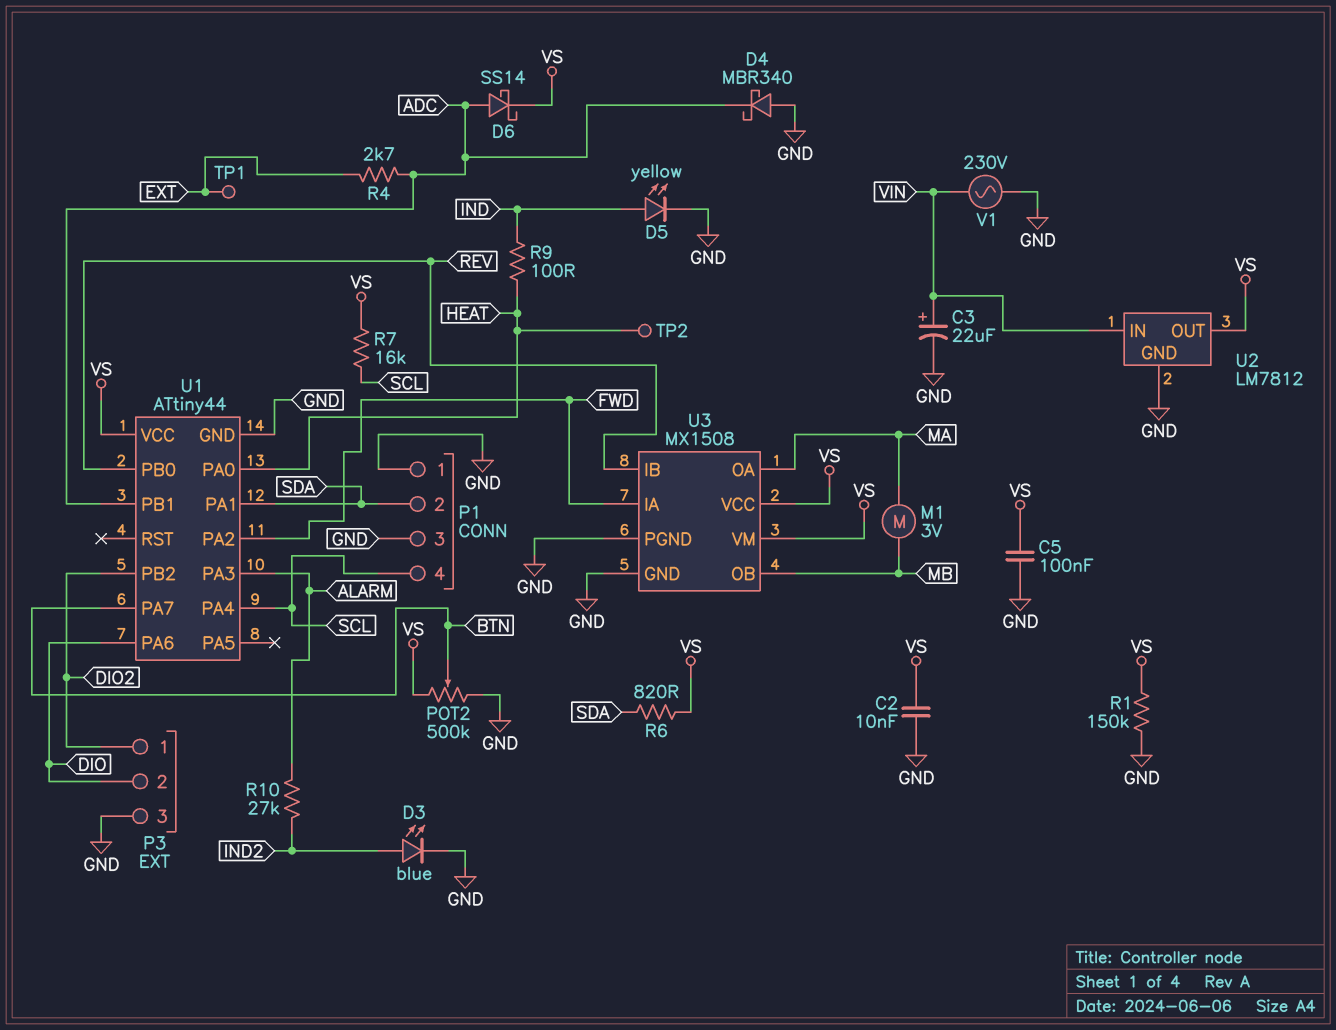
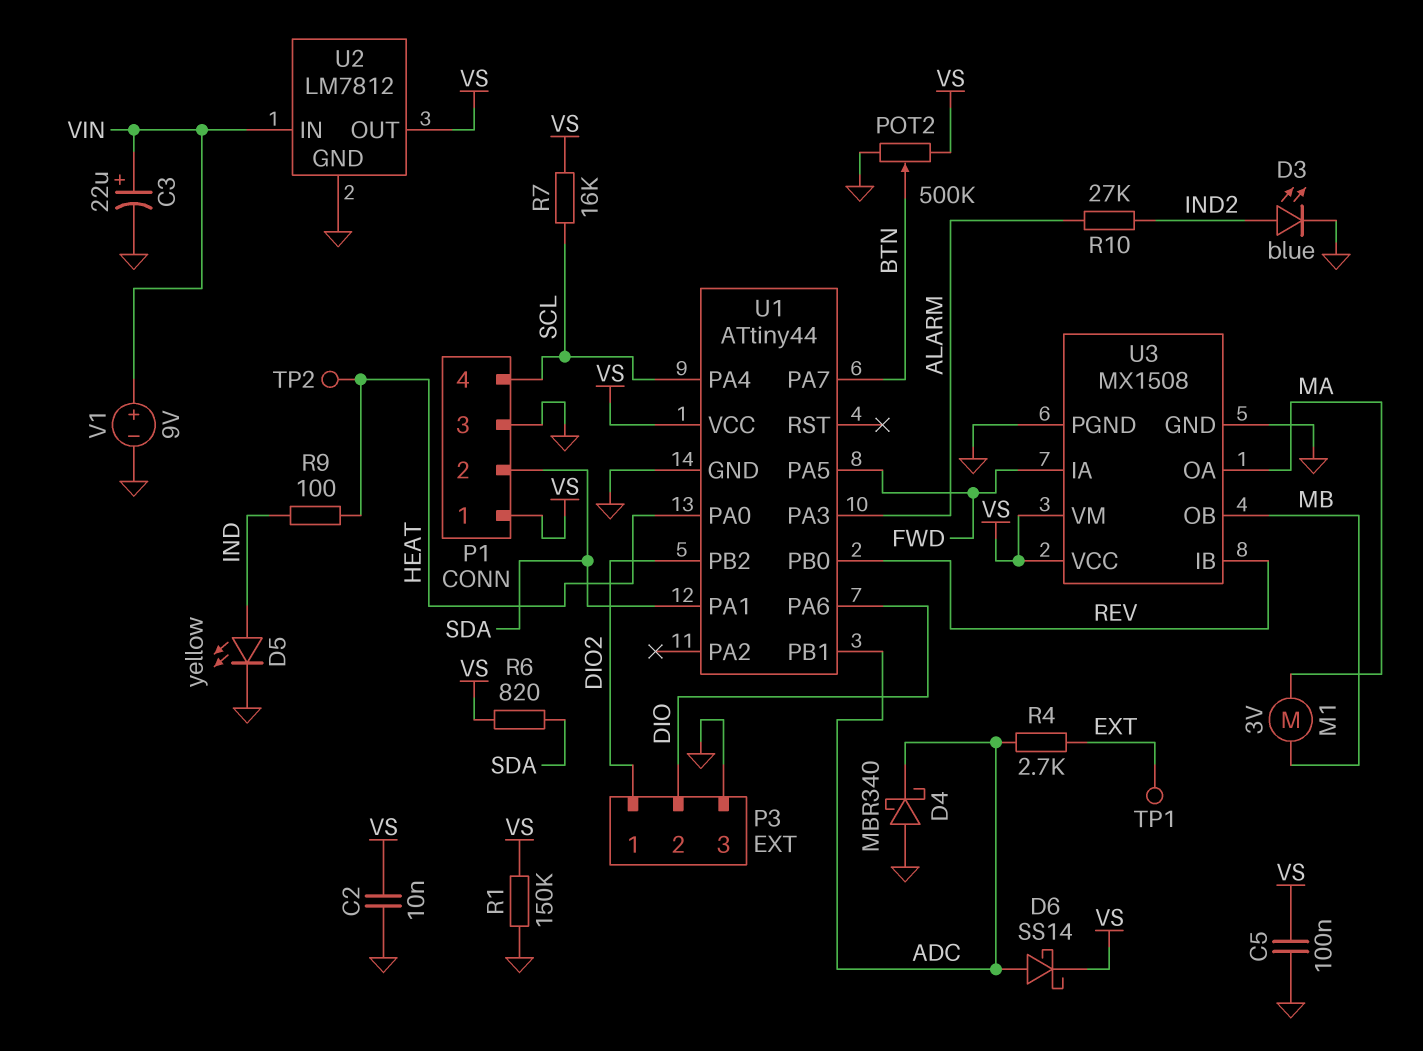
P1 pin 1: GND -> VS
U1 pin PA2: FWD -> none
U1 pin PA5: none -> FWD
V1: AC 230V (GND, VIN) -> 9V (plus VIN, minus GND)

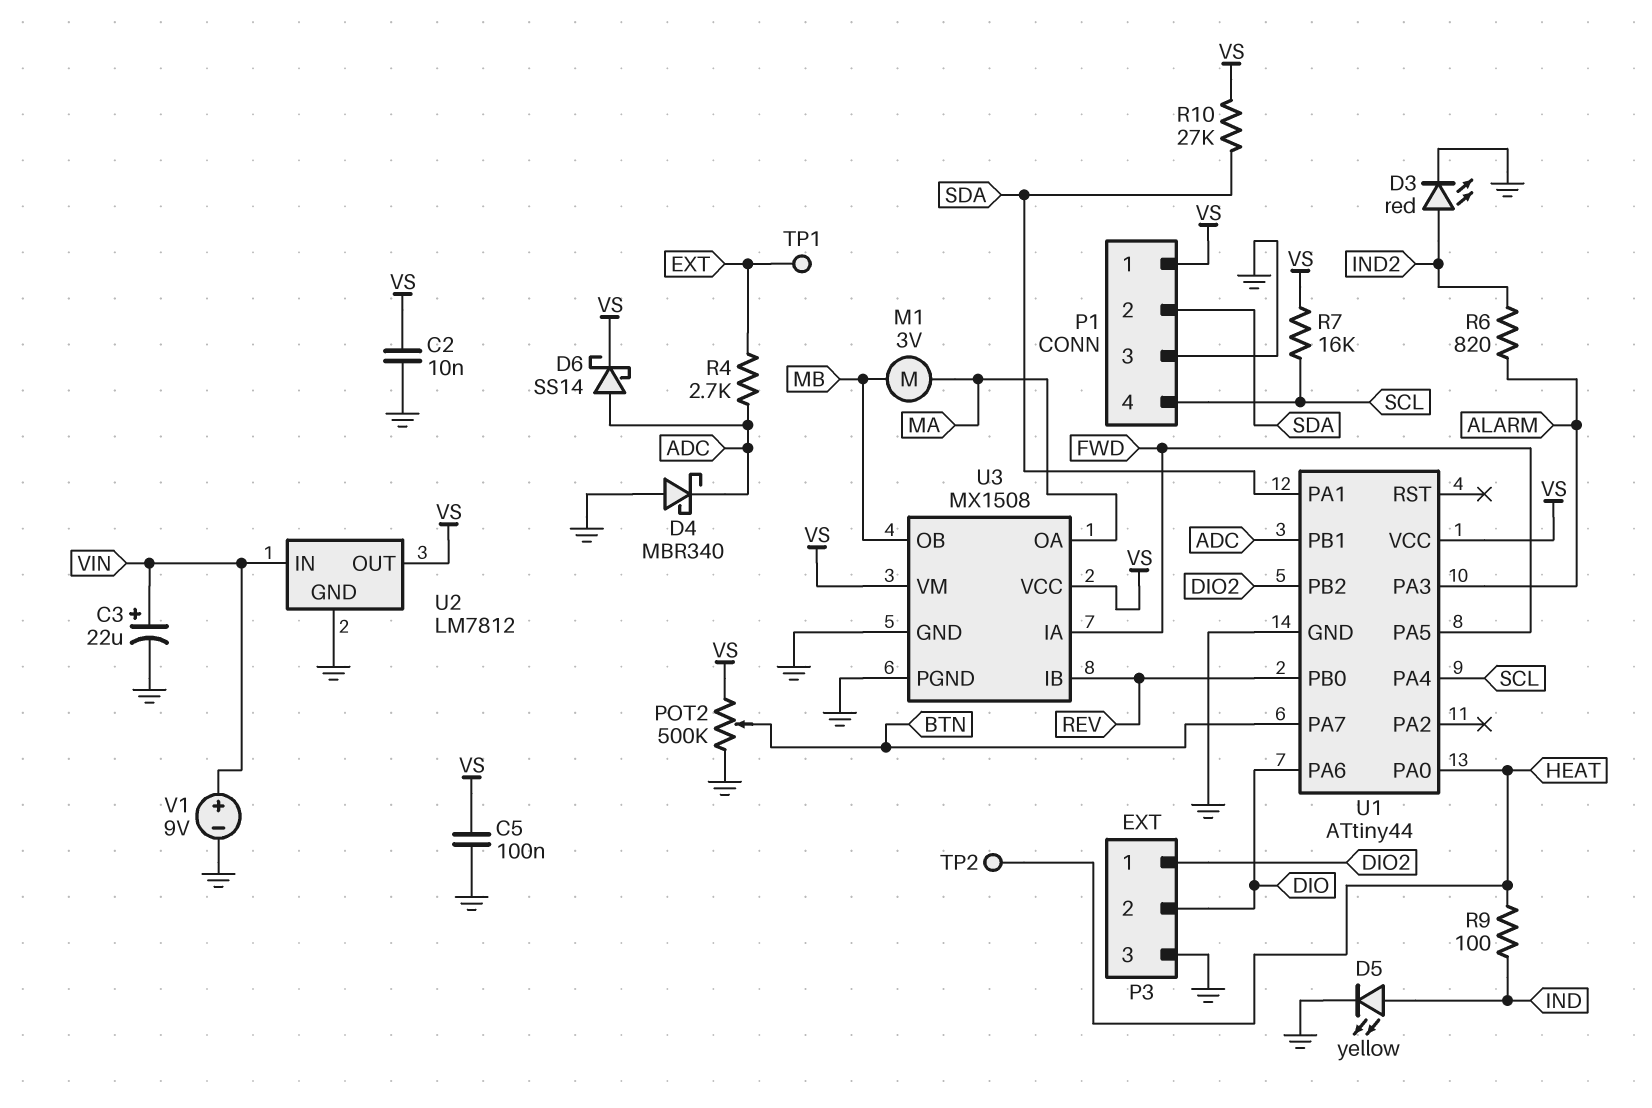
D3: LED blue (A IND2, K GND) -> LED red (A IND2, K GND)
R1: 150k (GND, VS) -> none
R6: 820 (SDA, VS) -> 820 (ALARM, IND2)
R10: 27k (ALARM, IND2) -> 27k (SDA, VS)

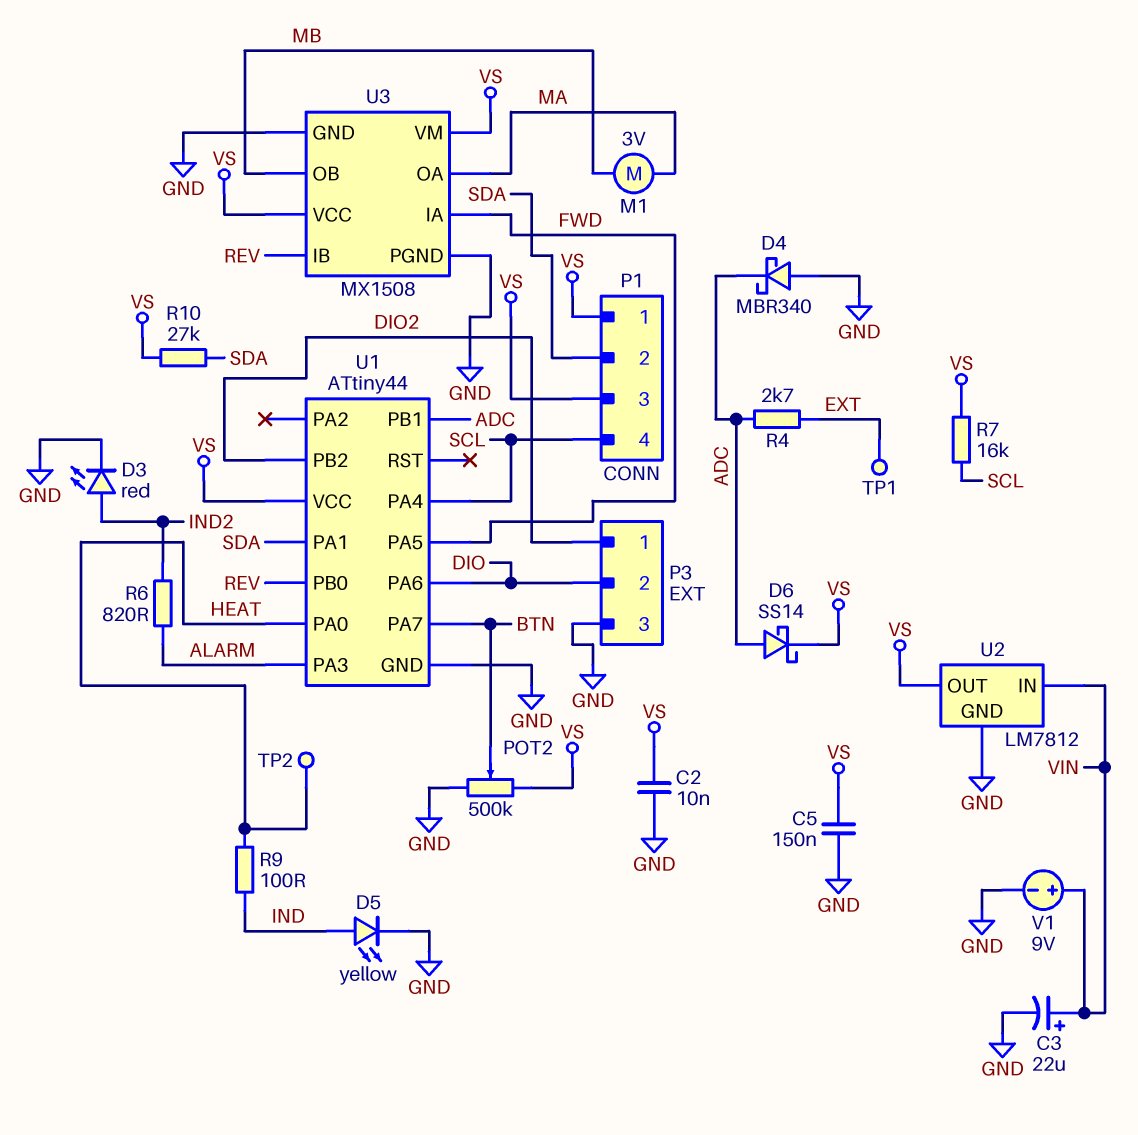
C5: 100nF (GND, VS) -> 150nF (GND, VS)
P1 pin 3: GND -> VS

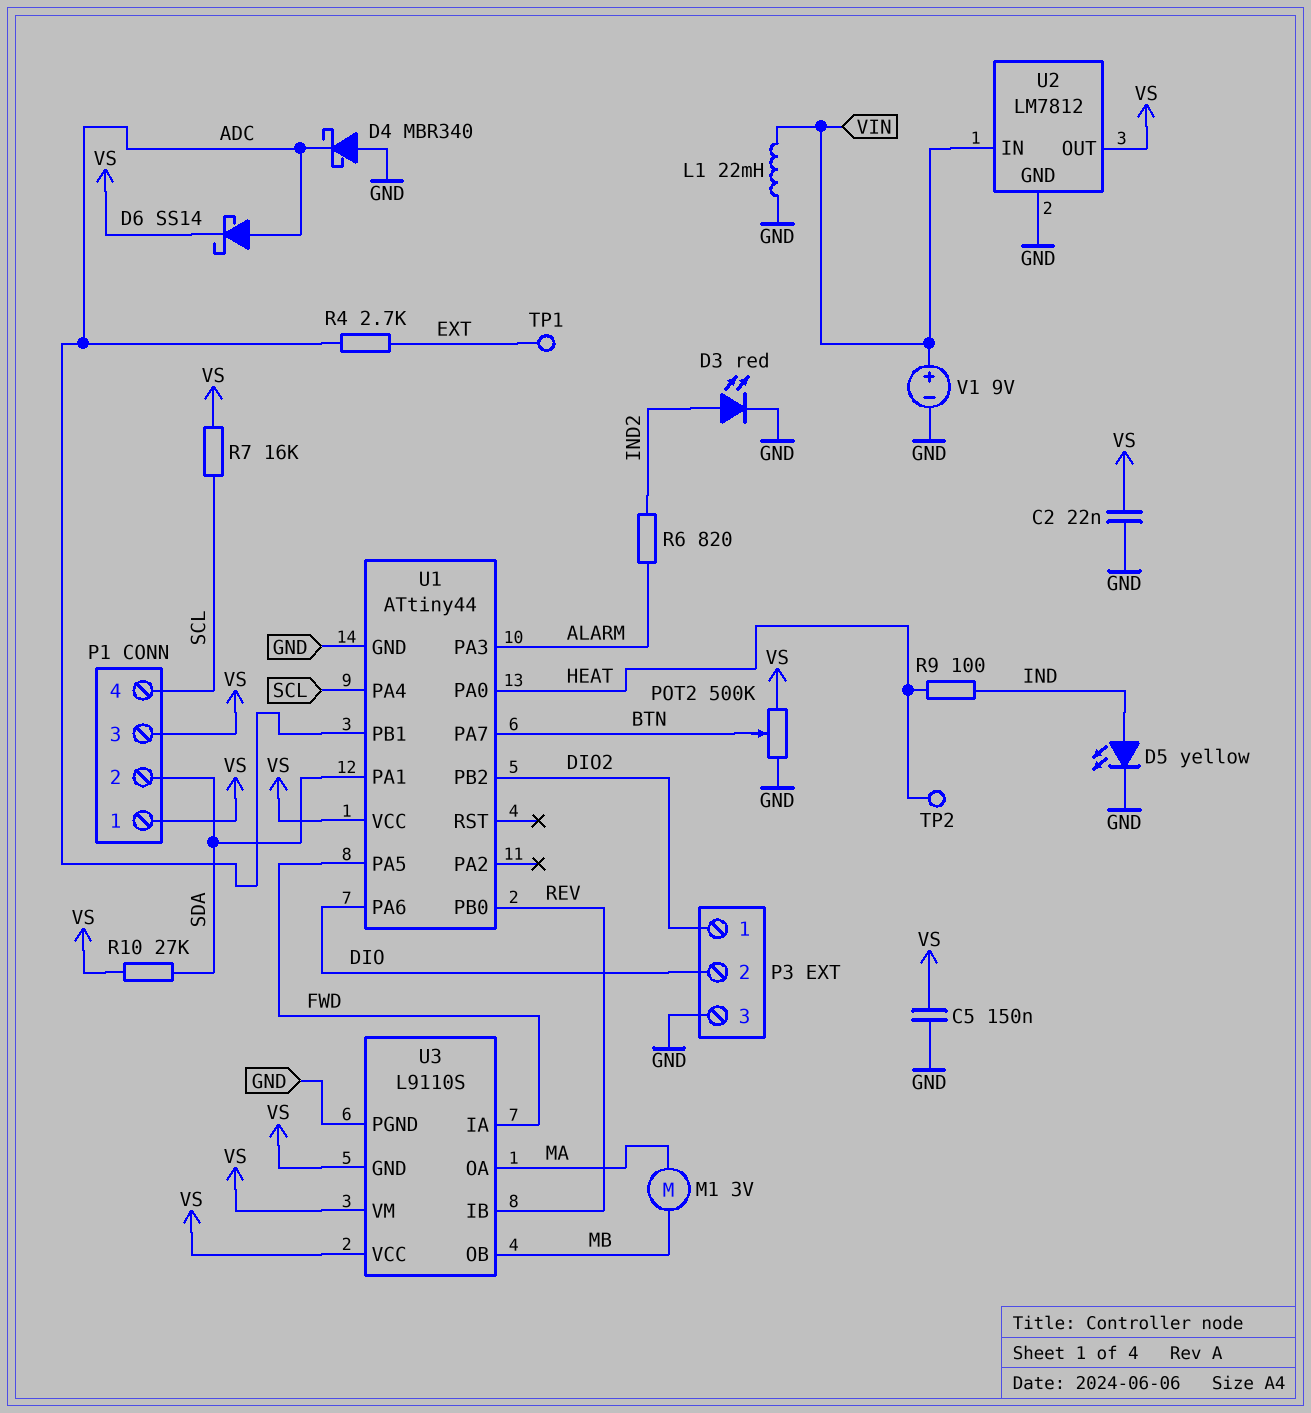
C2: 10nF (GND, VS) -> 22nF (GND, VS)
C3: 22uF (plus VIN, minus GND) -> none
L1: none -> 22mH (GND, VIN)
U3: MX1508 -> L9110S
U3 pin GND: GND -> VS

